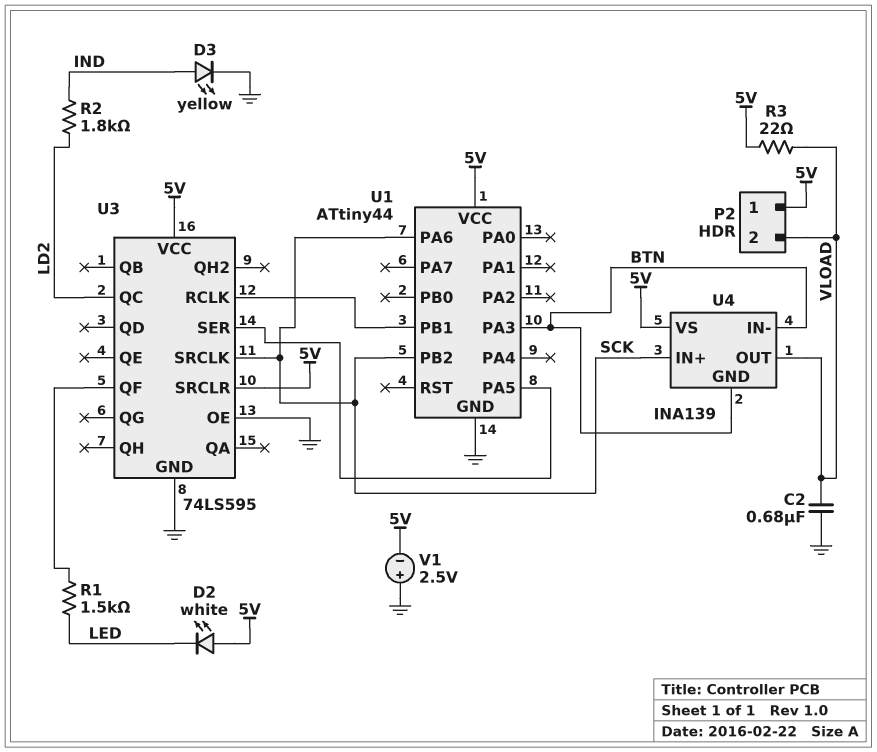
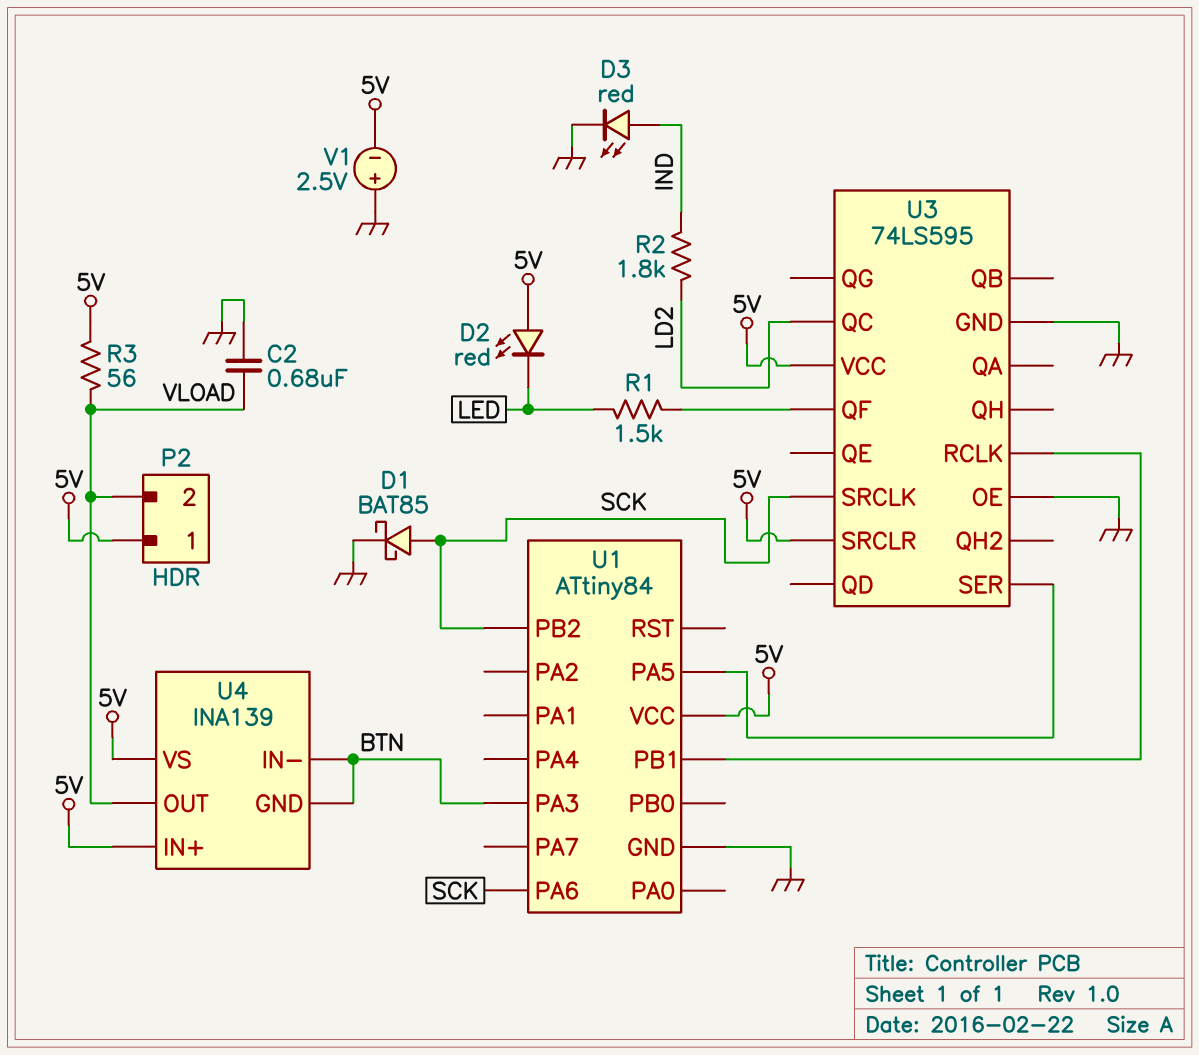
D1: none -> schottky BAT85 (A SCK, K GND)
D2: LED white (A 5V, K LED) -> LED red (A 5V, K LED)
D3: LED yellow (A IND, K GND) -> LED red (A IND, K GND)
R3: 22 (5V, VLOAD) -> 56 (5V, VLOAD)
U1: ATtiny44 -> ATtiny84
U4 pin IN+: SCK -> 5V

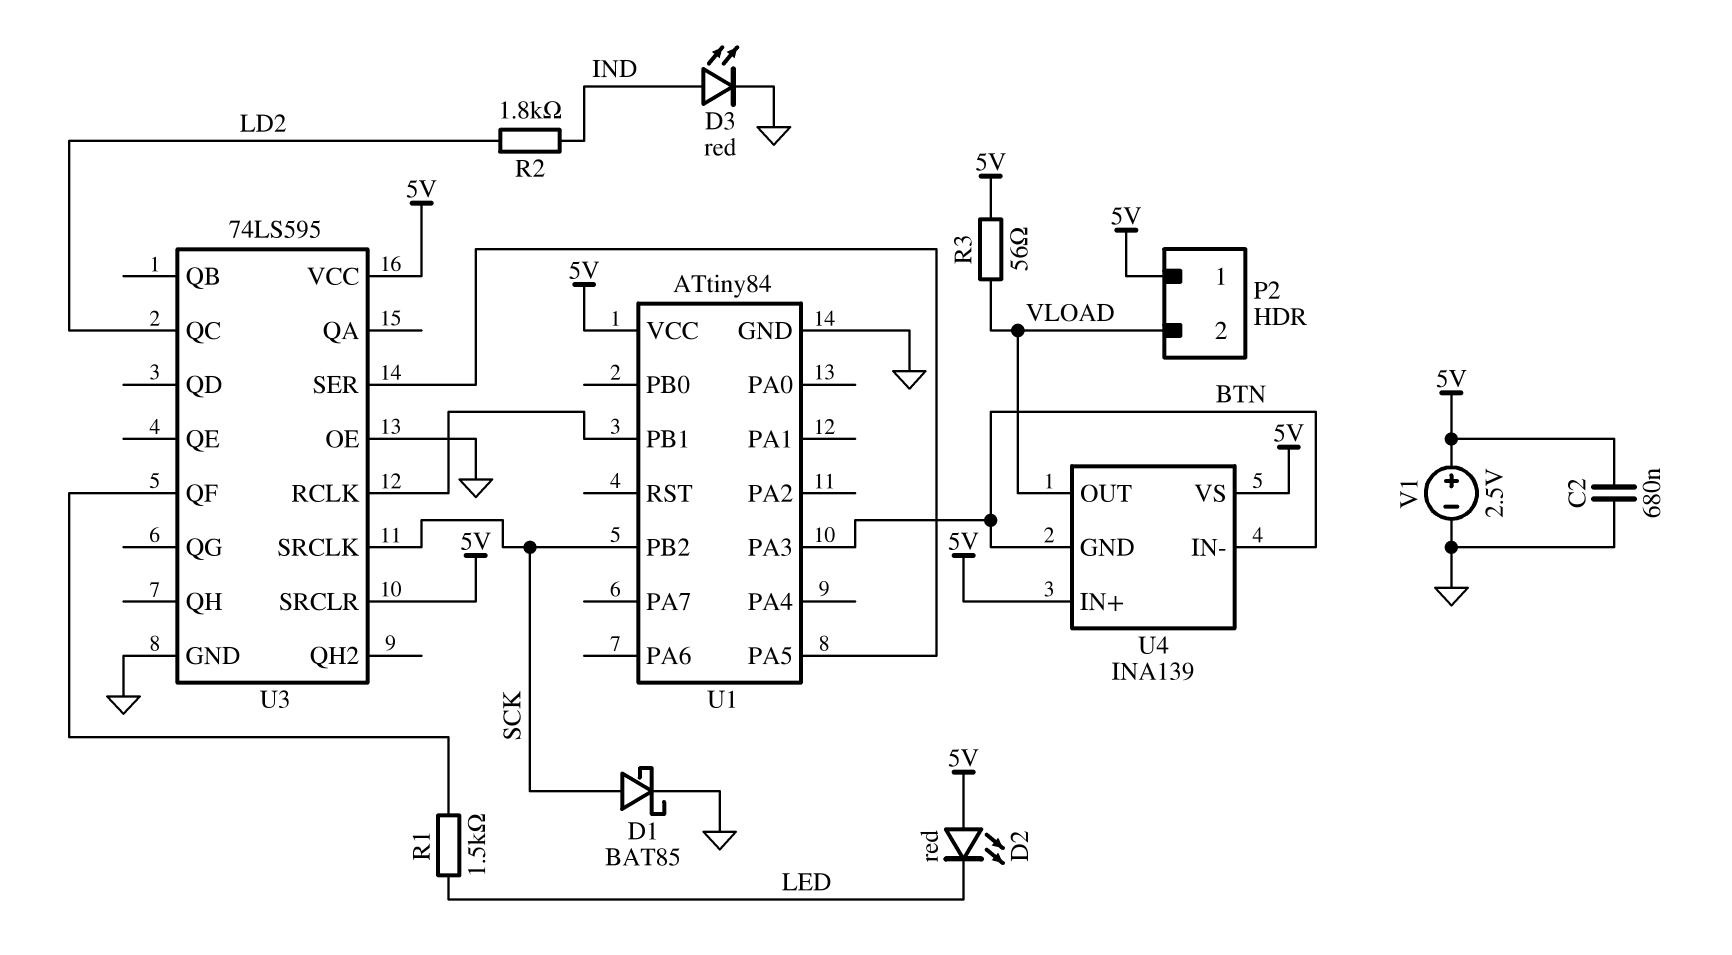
C2: 680nF (GND, VLOAD) -> 680nF (5V, GND)
U1 pin PA6: SCK -> none
V1: 2.5V (plus GND, minus 5V) -> 2.5V (plus 5V, minus GND)

